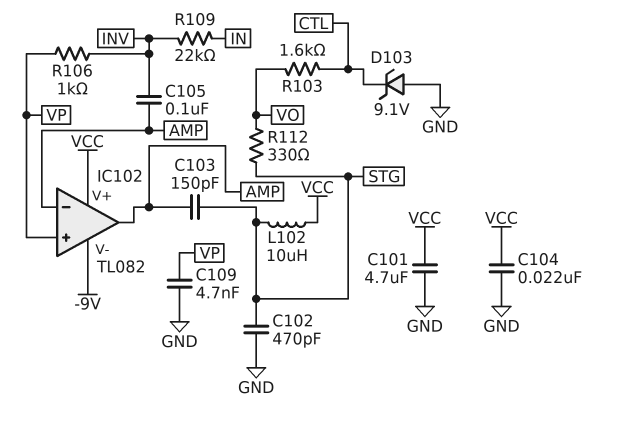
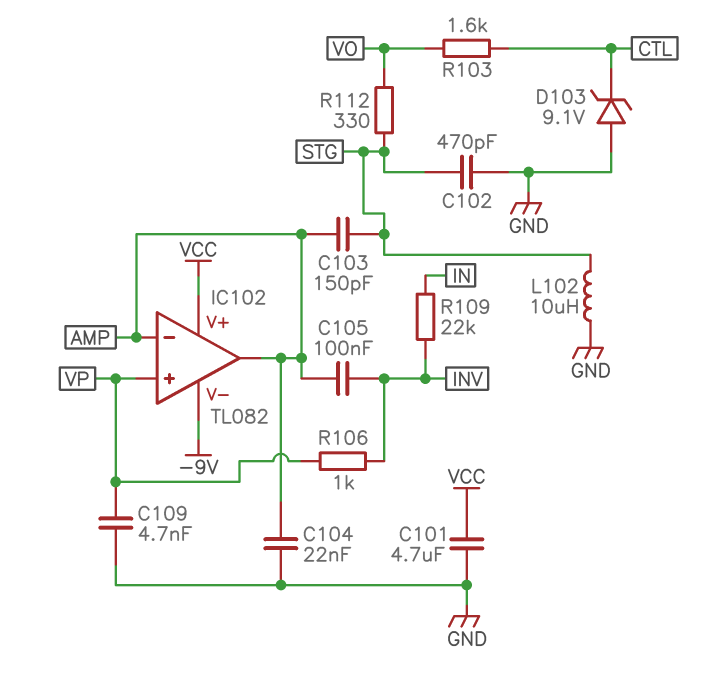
C104: 22nF (GND, VCC) -> 22nF (AMP, GND)
L102: 10uH (STG, VCC) -> 10uH (GND, STG)

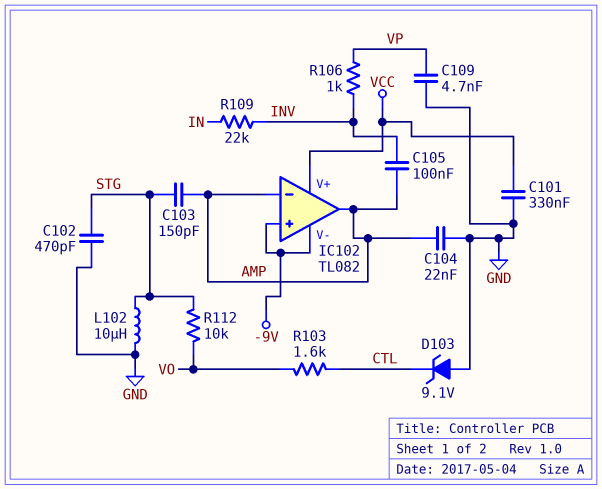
C101: 4.7uF (GND, VCC) -> 330nF (GND, VCC)
IC102 pin in+: VP -> -9V
R112: 330 (STG, VO) -> 10k (STG, VO)

